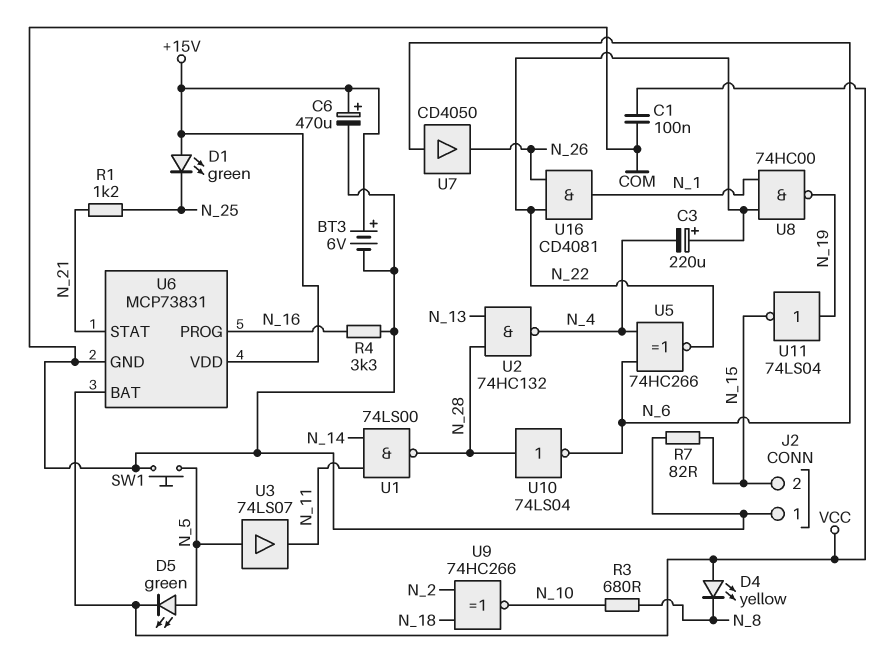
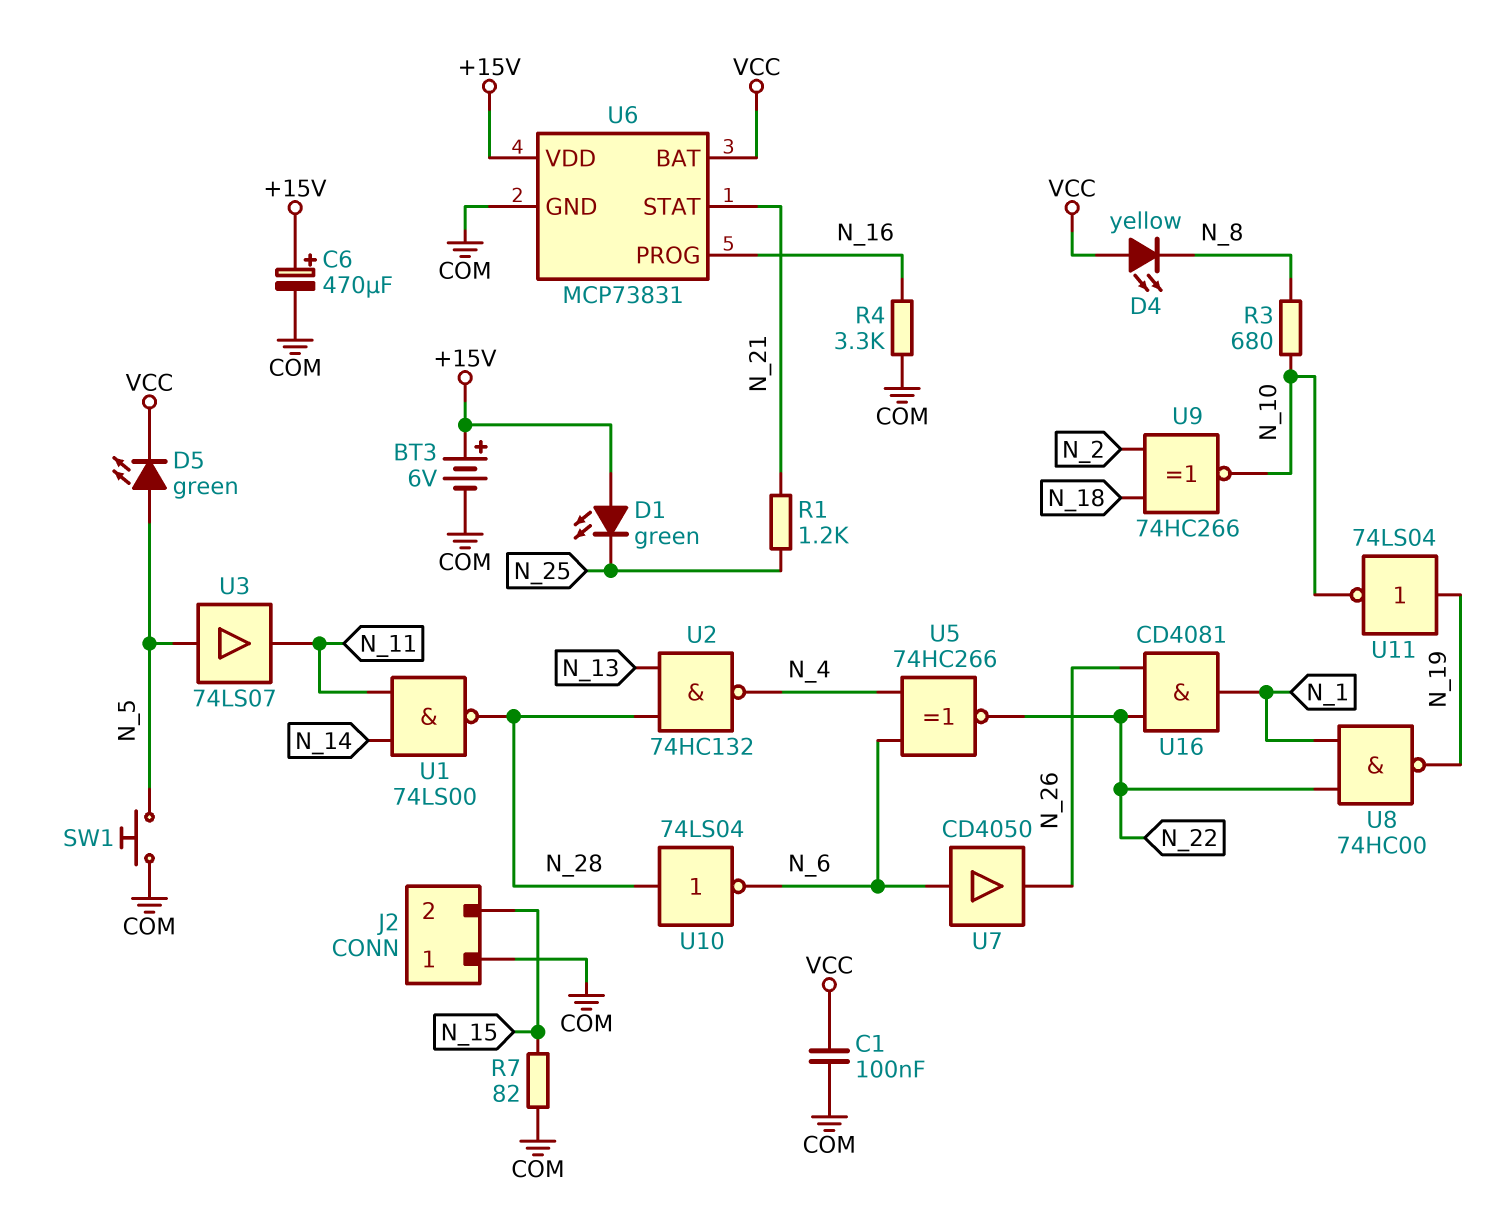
C3: 220uF (plus N_22, minus N_4) -> none
U11: NOT 74LS04 (in N_19, out N_15) -> NOT 74LS04 (in N_19, out N_10)

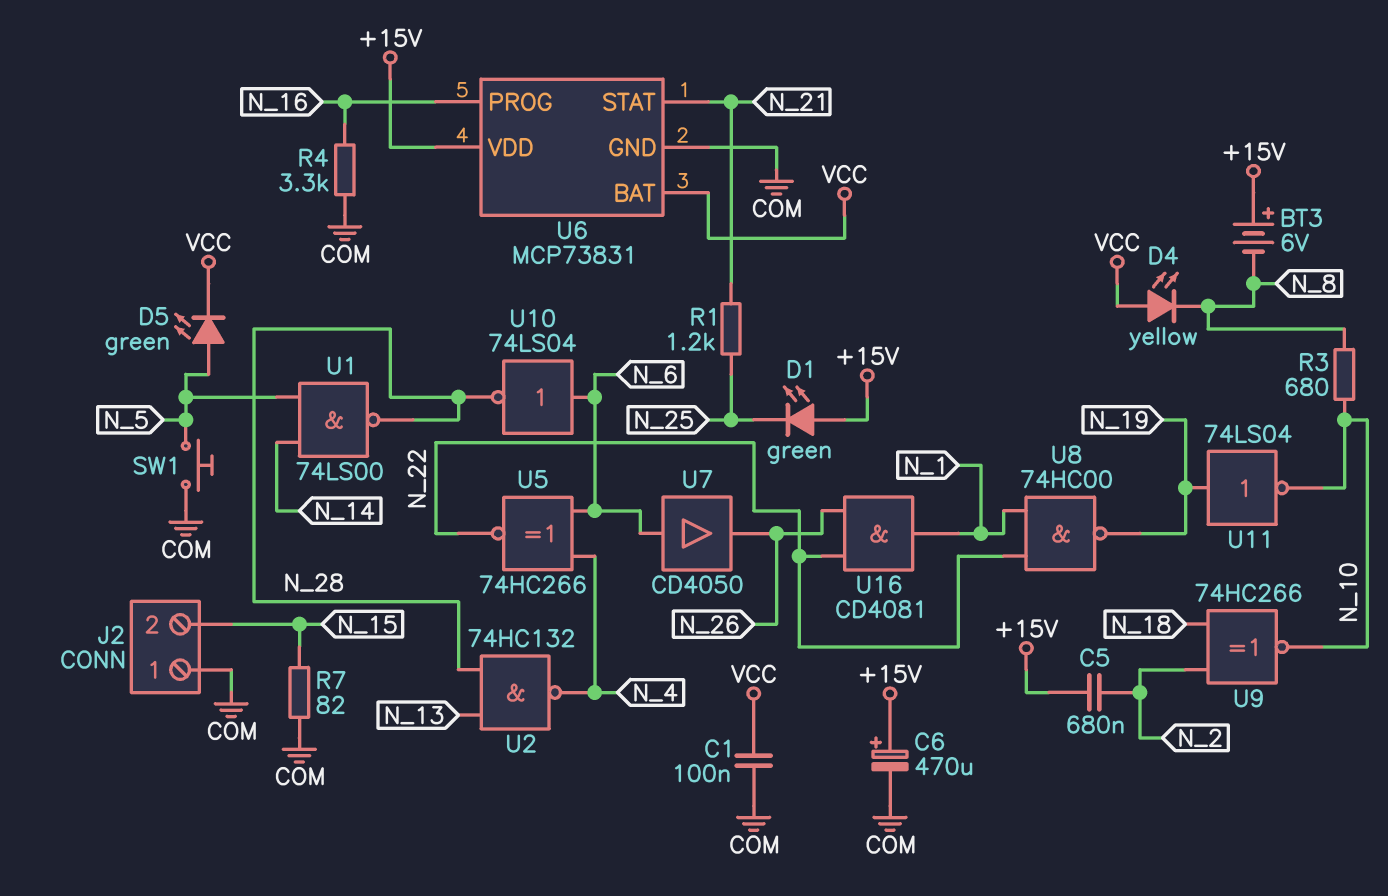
BT3: 6V (plus +15V, minus COM) -> 6V (plus +15V, minus N_8)
C5: none -> 680nF (+15V, N_2)
U1: NAND 74LS00 (in N_11, in N_14, out N_28) -> NAND 74LS00 (in N_5, in N_14, out N_28)
U3: buffer 74LS07 (in N_5, out N_11) -> none
U10: NOT 74LS04 (in N_28, out N_6) -> NOT 74LS04 (in N_6, out N_28)

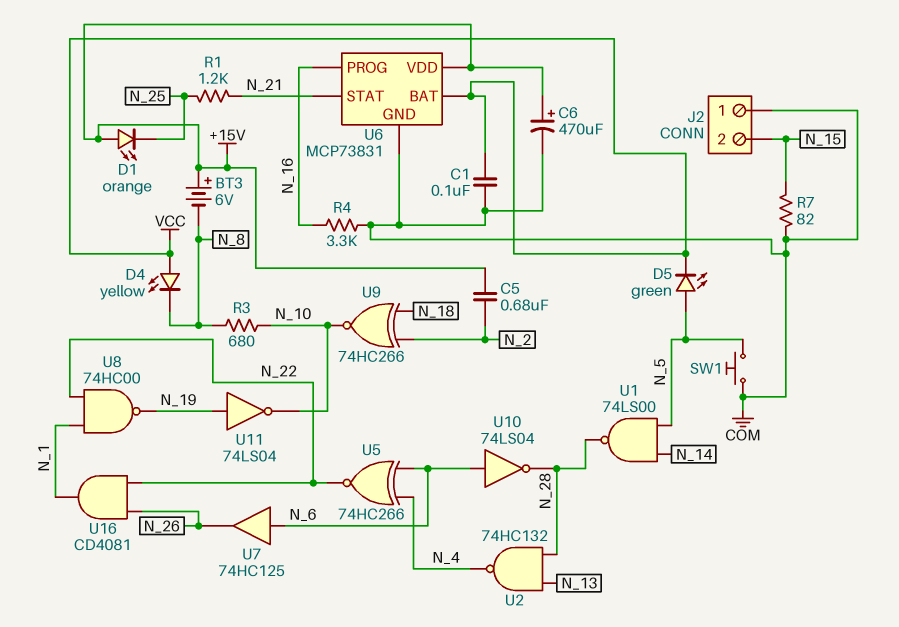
D1: LED green (A +15V, K N_25) -> LED orange (A +15V, K N_25)
U7: buffer CD4050 (in N_6, out N_26) -> buffer 74HC125 (in N_6, out N_26)

